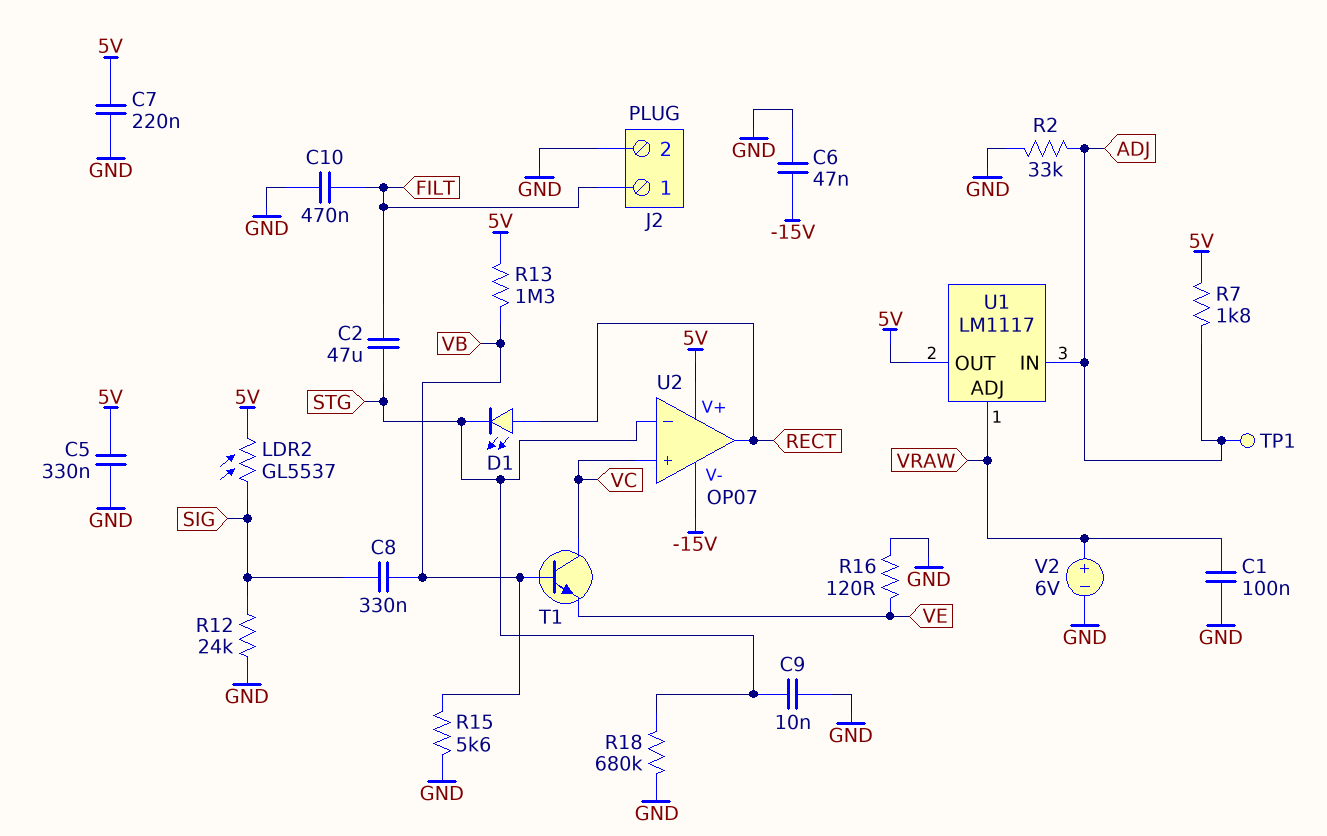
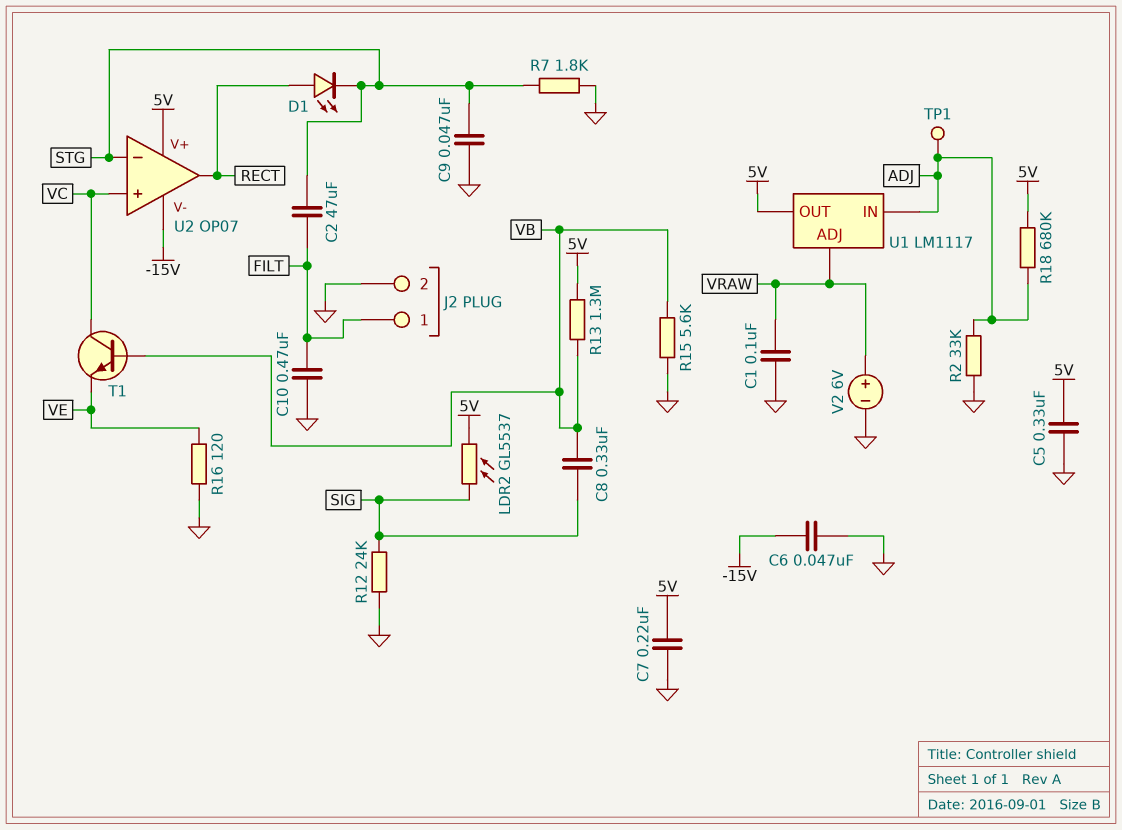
C9: 10nF (GND, STG) -> 47nF (GND, STG)
R7: 1.8k (5V, ADJ) -> 1.8k (GND, STG)
R18: 680k (GND, STG) -> 680k (5V, ADJ)

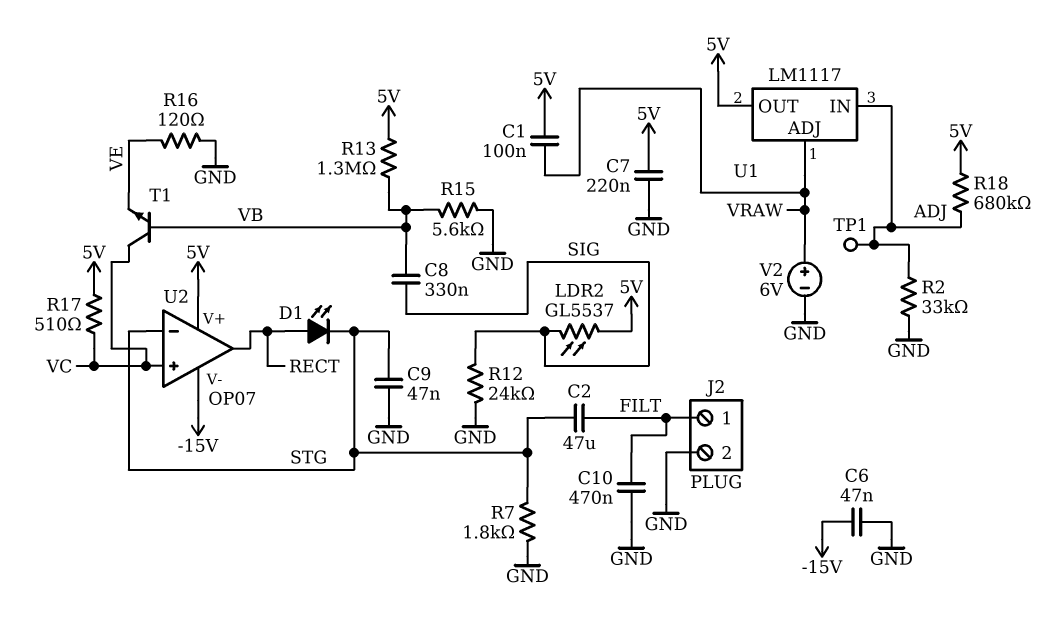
C1: 100nF (GND, VRAW) -> 100nF (5V, VRAW)
C5: 330nF (5V, GND) -> none
R17: none -> 510 (5V, VC)

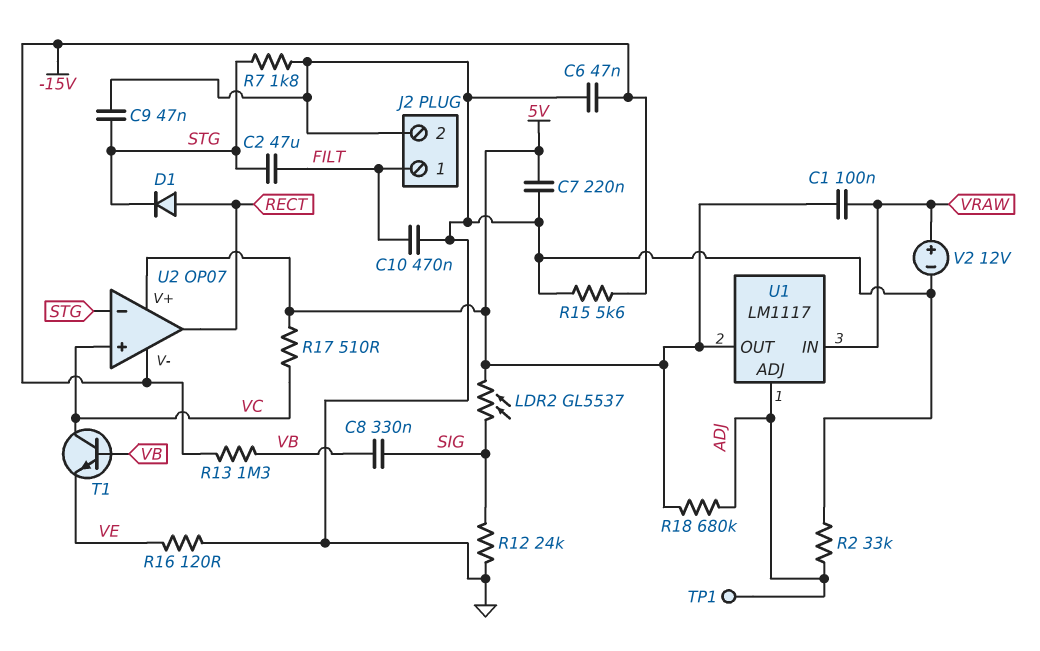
D1: LED (A RECT, K STG) -> diode (A RECT, K STG)
R13: 1.3M (5V, VB) -> 1.3M (-15V, VB)
R15: 5.6k (GND, VB) -> 5.6k (-15V, GND)
U1 pin ADJ: VRAW -> ADJ
U1 pin IN: ADJ -> VRAW
V2: 6V (plus VRAW, minus GND) -> 12V (plus VRAW, minus GND)

